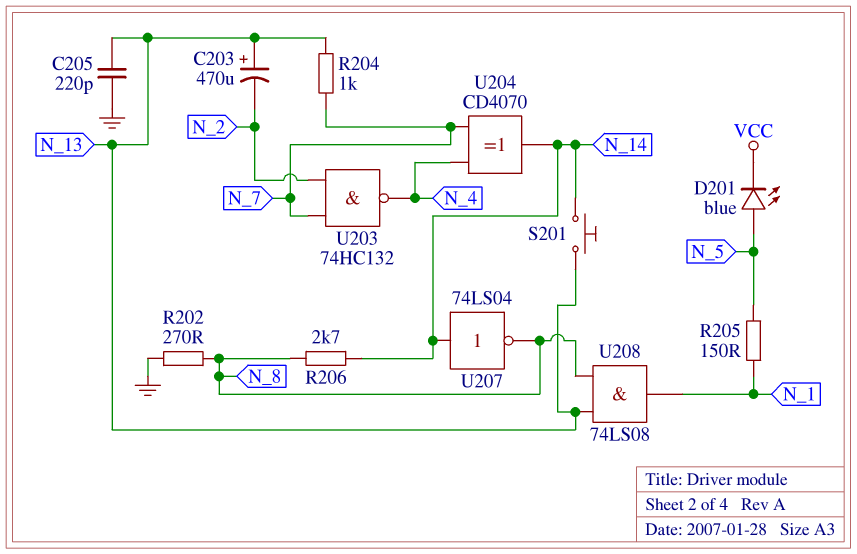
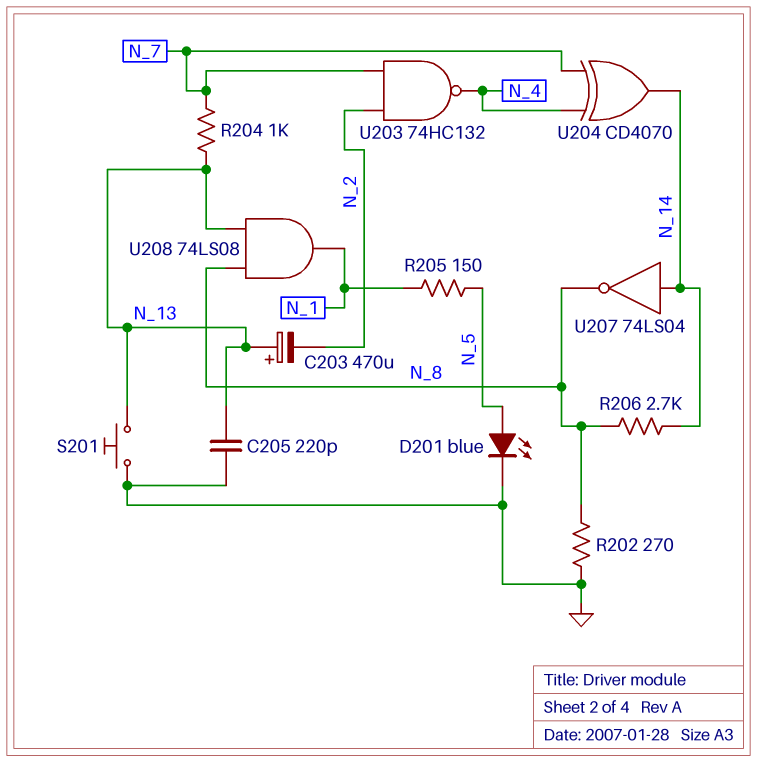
D201: LED blue (A N_5, K VCC) -> LED blue (A N_5, K GND)
S201: button (N_13, N_14) -> button (GND, N_13)

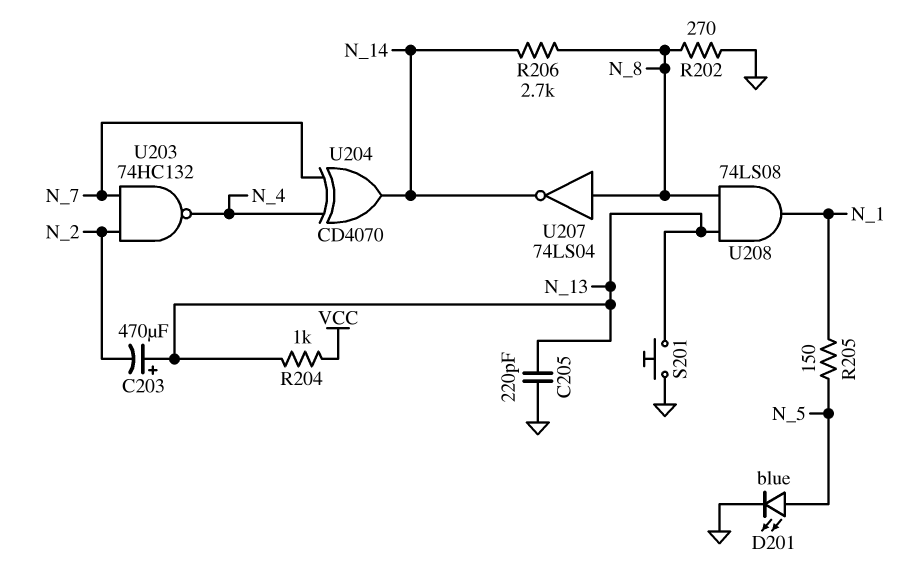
R204: 1k (N_7, N_13) -> 1k (N_13, VCC)
U207: NOT 74LS04 (in N_14, out N_8) -> NOT 74LS04 (in N_8, out N_14)

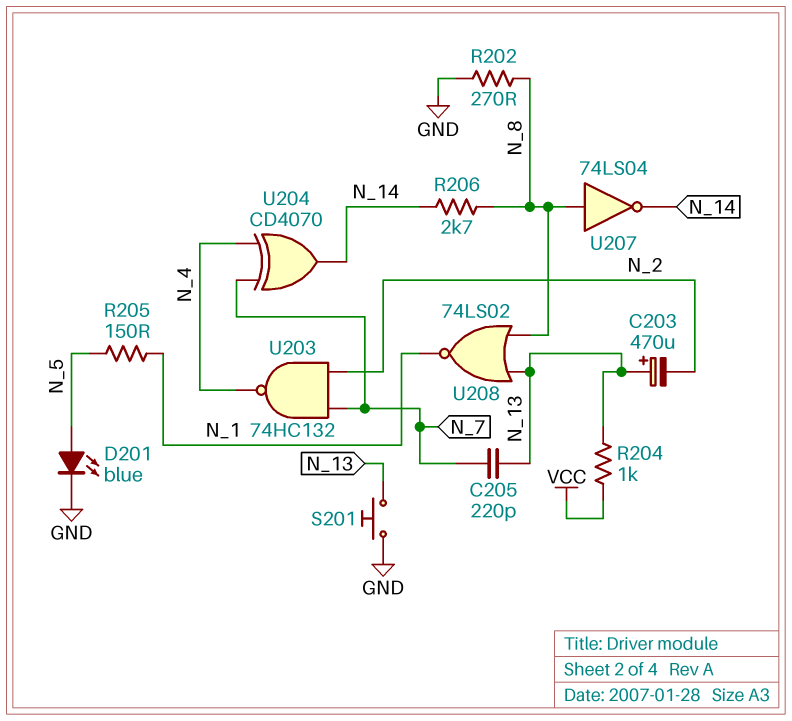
C205: 220pF (GND, N_13) -> 220pF (N_7, N_13)
U208: AND 74LS08 (in N_8, in N_13, out N_1) -> NOR 74LS02 (in N_8, in N_13, out N_1)

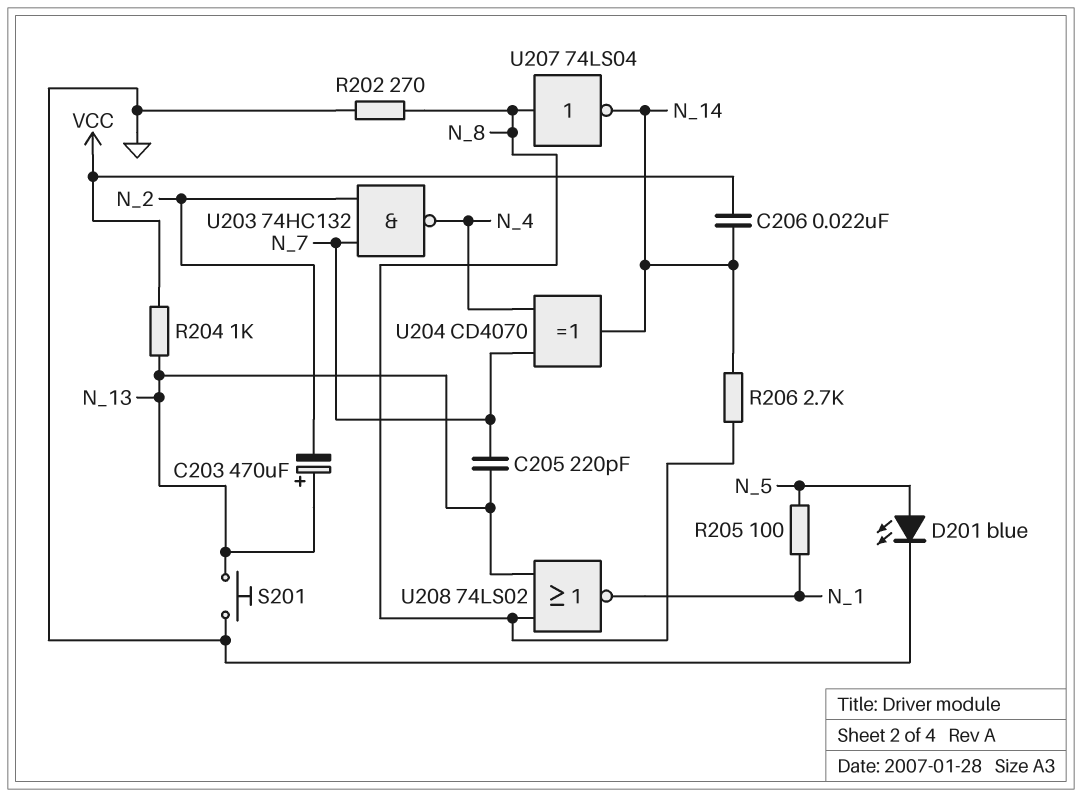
C206: none -> 22nF (N_14, VCC)
R205: 150 (N_1, N_5) -> 100 (N_1, N_5)

